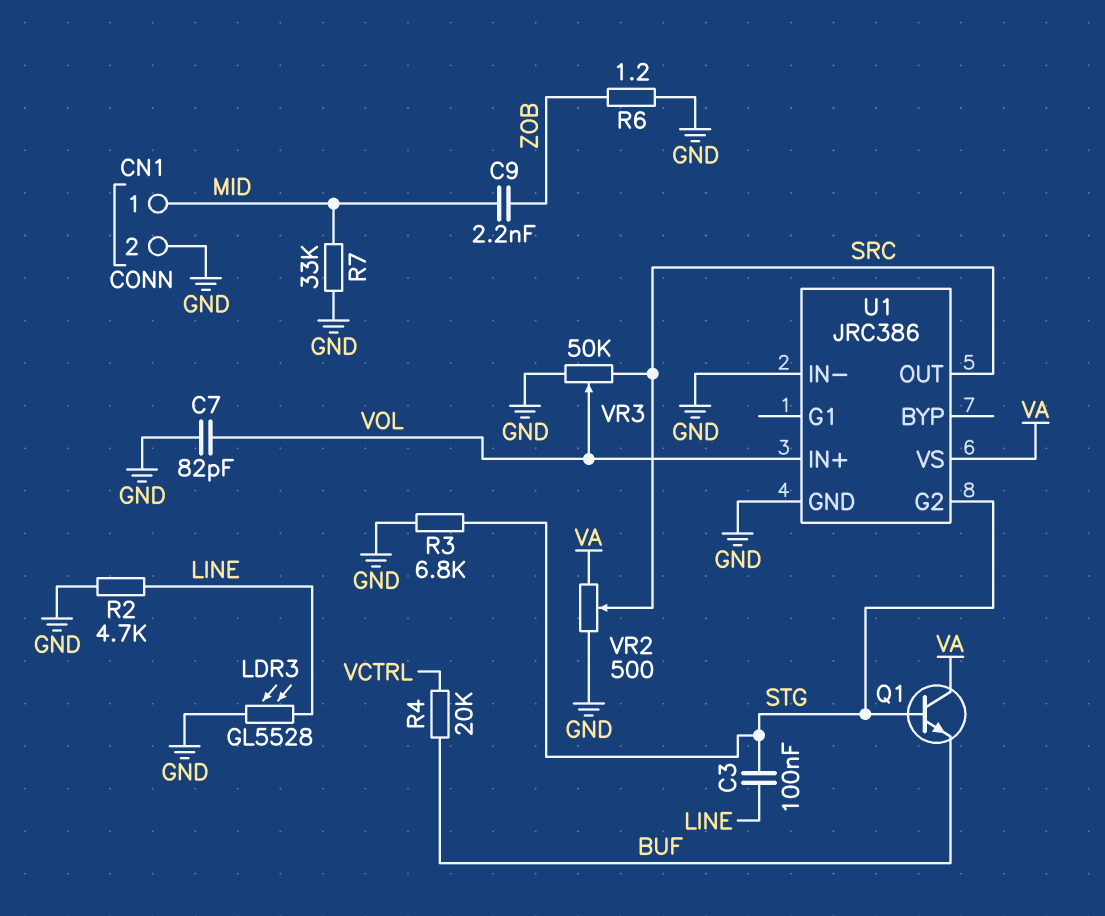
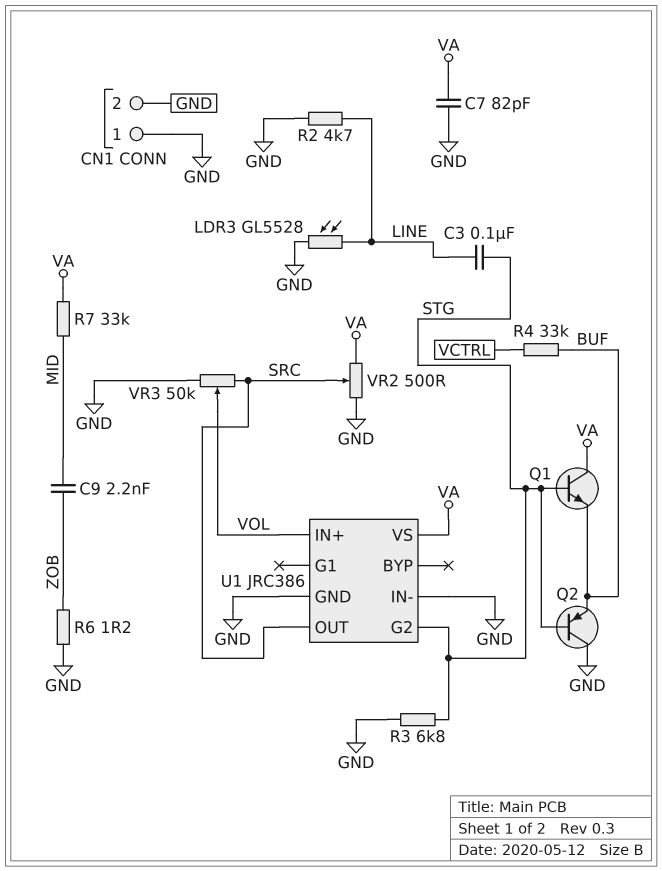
C7: 82pF (GND, VOL) -> 82pF (GND, VA)
CN1 pin 1: MID -> GND
Q2: none -> PNP (B STG, C GND, E BUF)
R4: 20k (BUF, VCTRL) -> 33k (BUF, VCTRL)
R7: 33k (GND, MID) -> 33k (MID, VA)

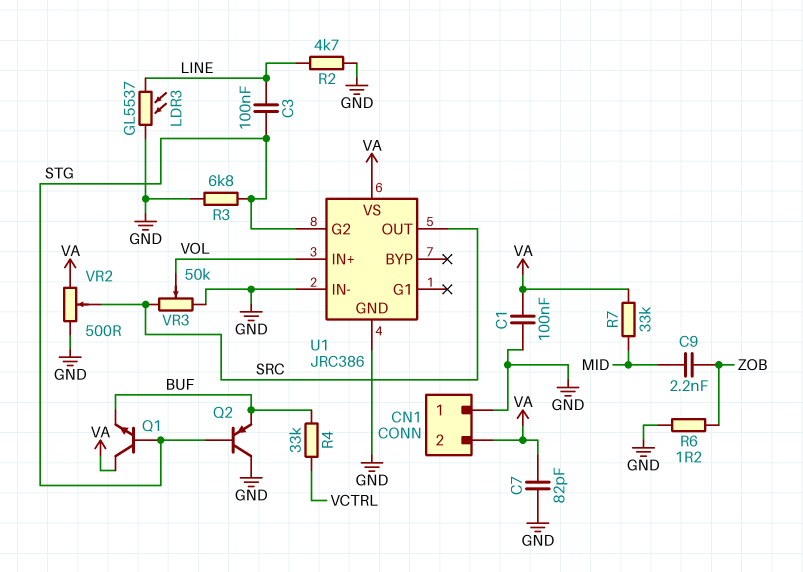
C1: none -> 100nF (GND, VA)
CN1 pin 2: GND -> VA
LDR3: GL5528 (GND, LINE) -> GL5537 (GND, LINE)

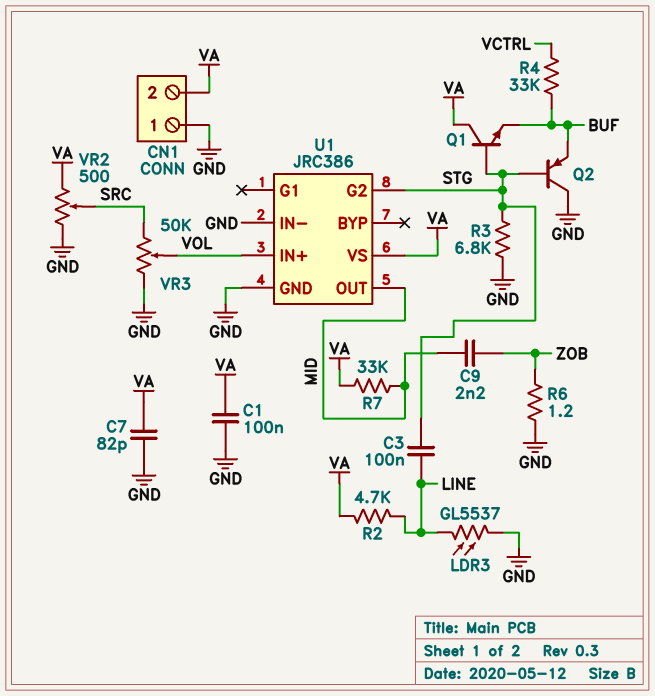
R2: 4.7k (GND, LINE) -> 4.7k (LINE, VA)
U1 pin OUT: SRC -> MID

